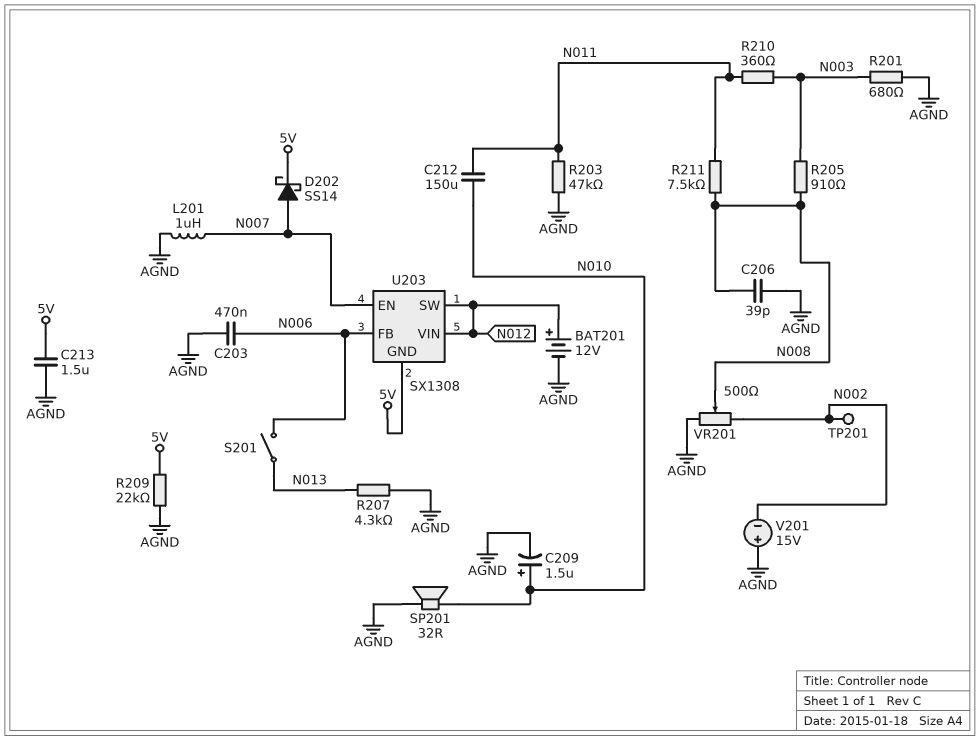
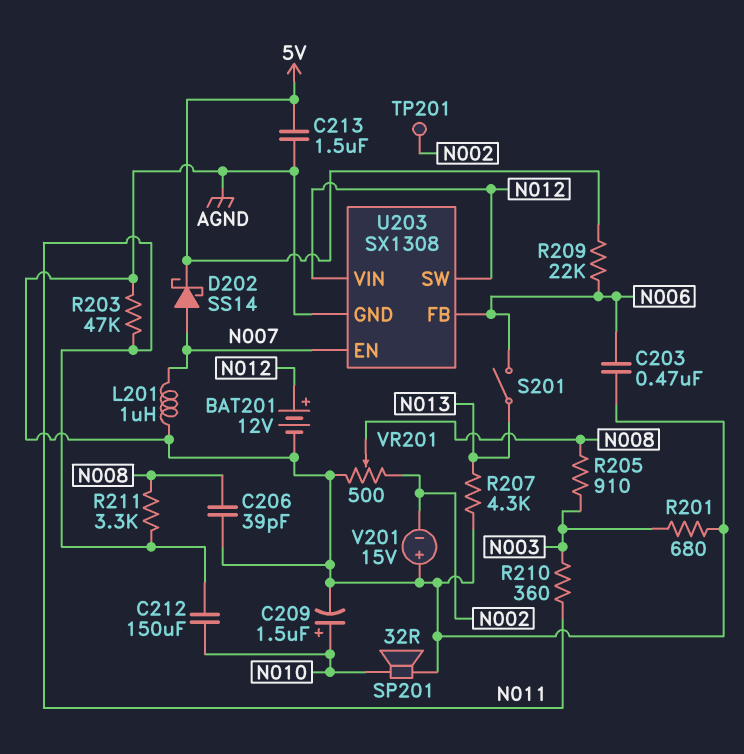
R209: 22k (5V, AGND) -> 22k (5V, N006)
R211: 7.5k (N008, N011) -> 3.3k (N008, N011)
U203 pin GND: 5V -> AGND

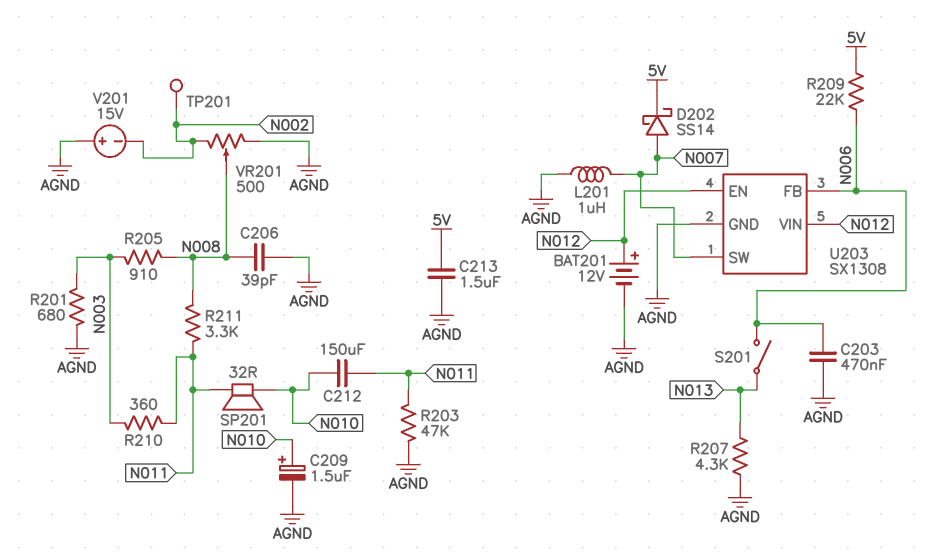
SP201: speaker 32R (AGND, N010) -> speaker 32R (N010, N011)
U203 pin EN: N007 -> N012
U203 pin SW: N012 -> N007

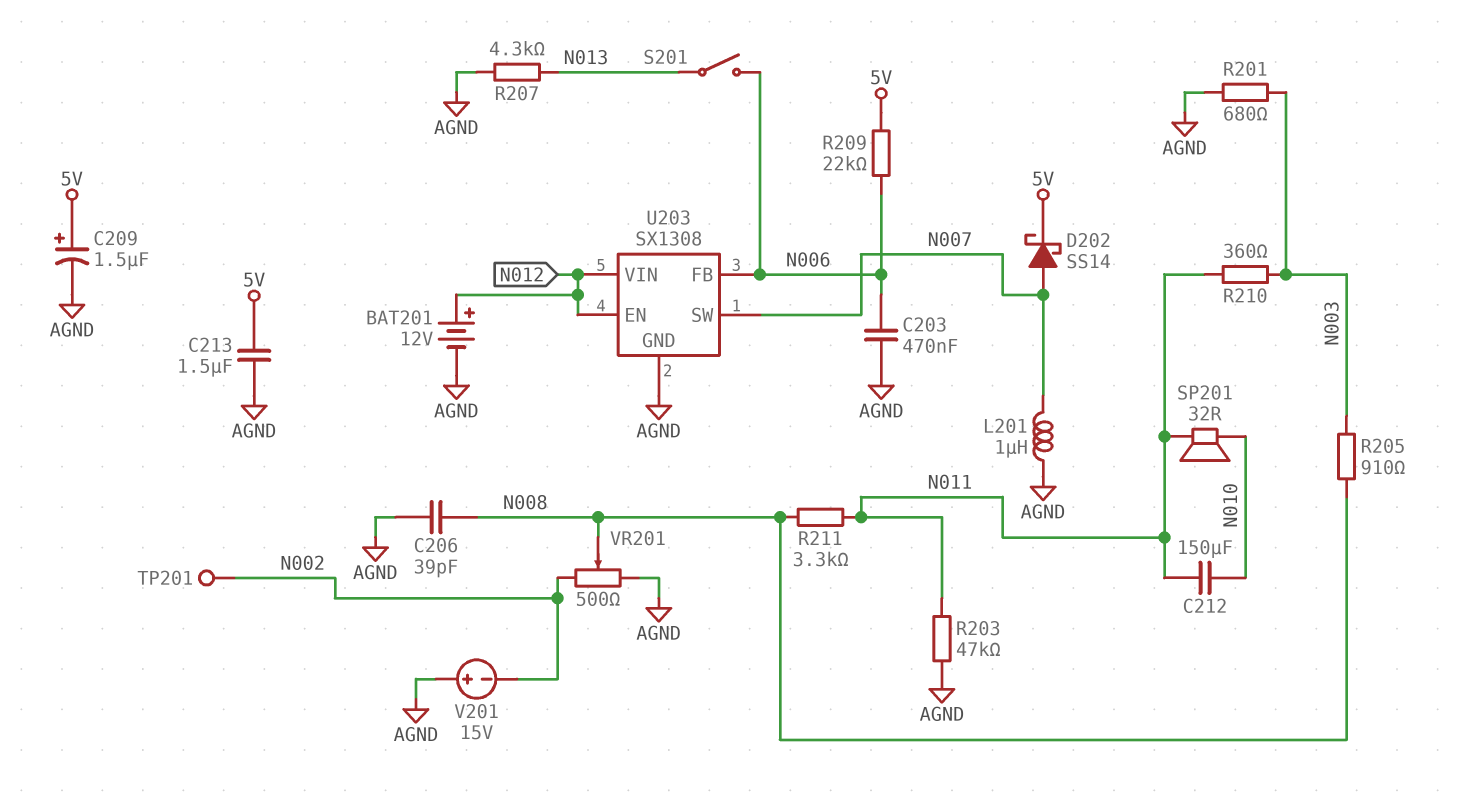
C209: 1.5uF (plus N010, minus AGND) -> 1.5uF (plus 5V, minus AGND)

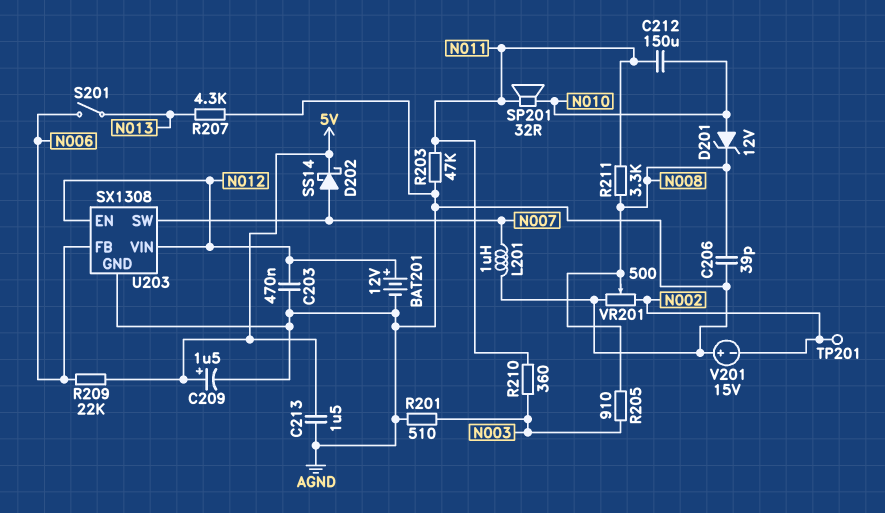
C203: 470nF (AGND, N006) -> 470nF (AGND, N012)
D201: none -> zener 12V (A N010, K N008)
R201: 680 (AGND, N003) -> 510 (AGND, N003)

